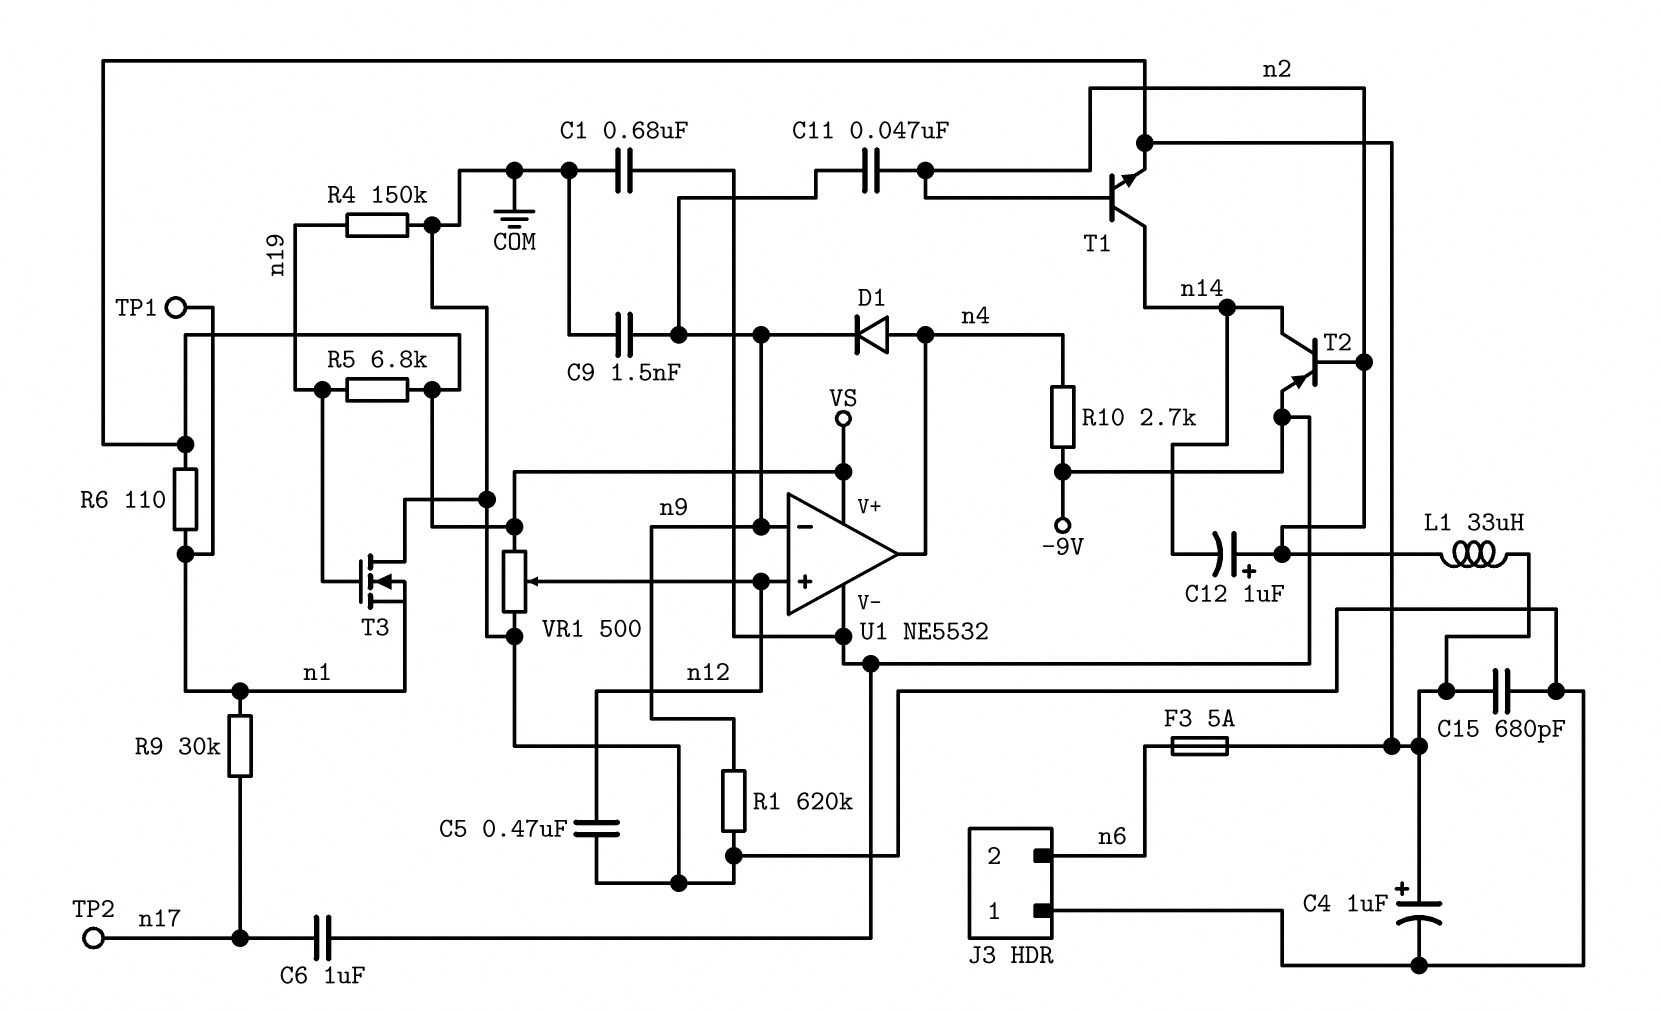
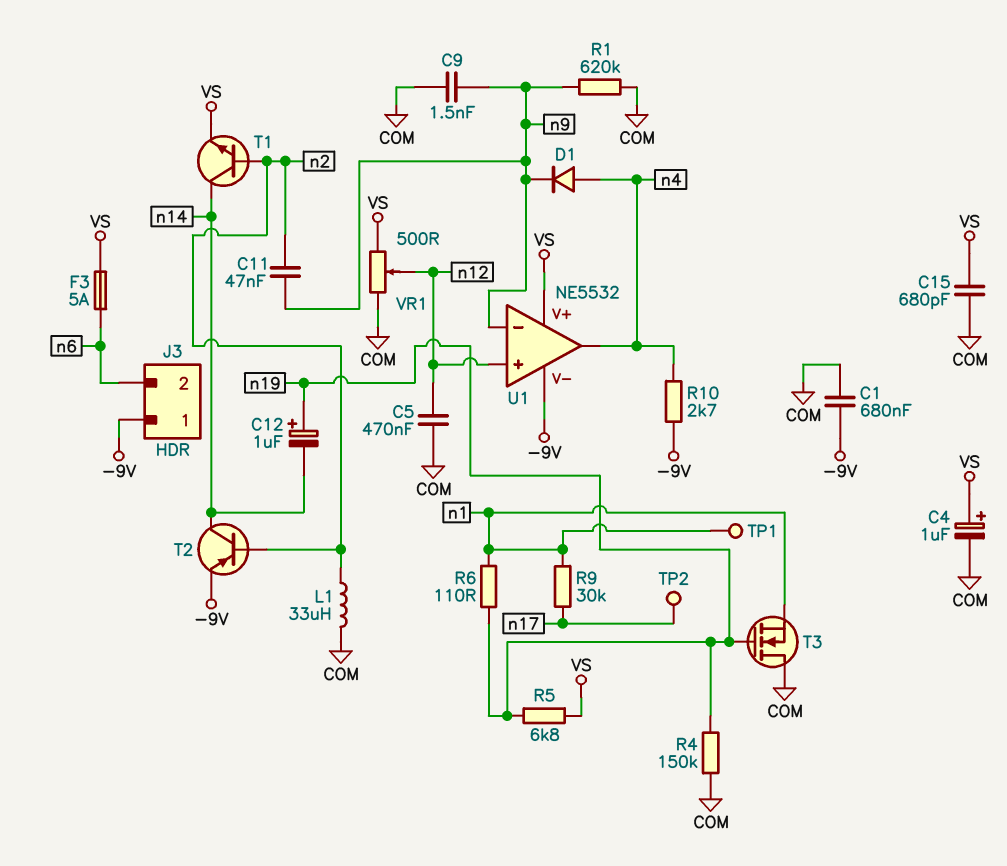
C6: 1uF (-9V, n17) -> none
C12: 1uF (plus n2, minus n14) -> 1uF (plus n19, minus n14)
J3 pin 1: COM -> -9V
L1: 33uH (VS, n2) -> 33uH (COM, n2)
R6: 110 (VS, n1) -> 110 (n1, n19)

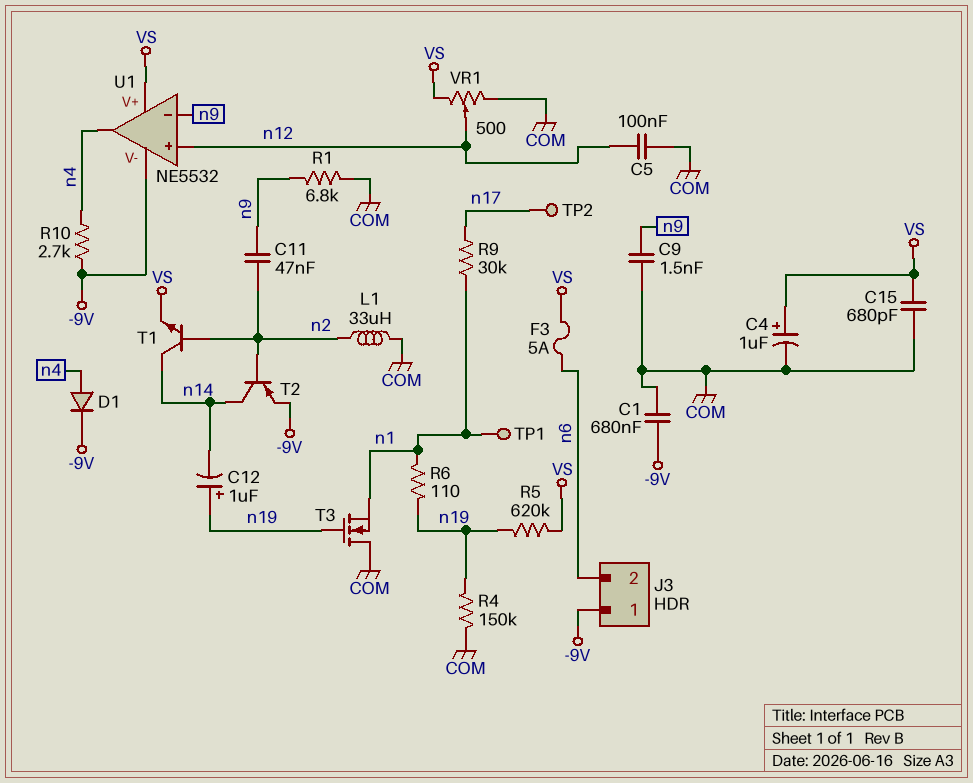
C5: 470nF (COM, n12) -> 100nF (COM, n12)
D1: diode (A n4, K n9) -> diode (A n4, K -9V)
R1: 620k (COM, n9) -> 6.8k (COM, n9)
R5: 6.8k (VS, n19) -> 620k (VS, n19)

